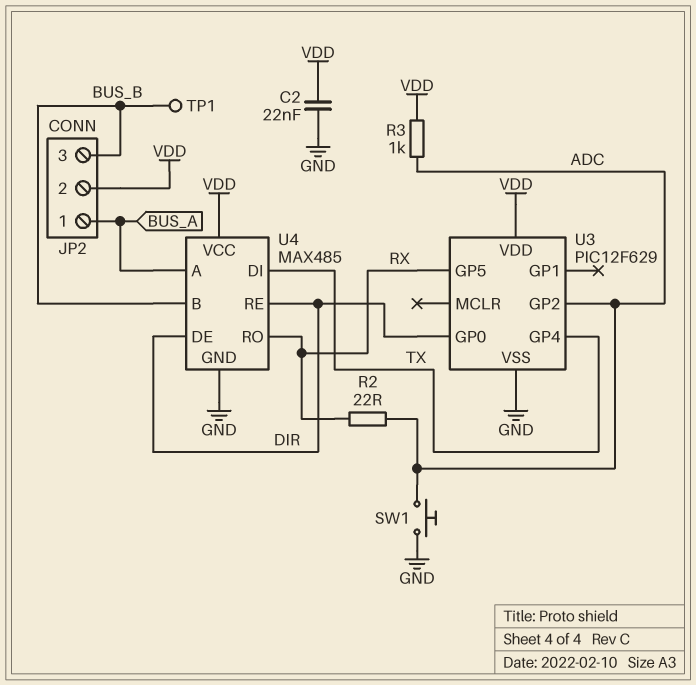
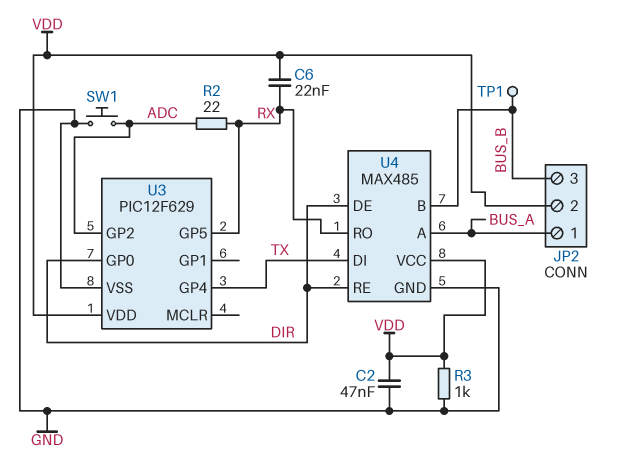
C2: 22nF (GND, VDD) -> 47nF (GND, VDD)
C6: none -> 22nF (RX, VDD)
R3: 1k (ADC, VDD) -> 1k (GND, VDD)

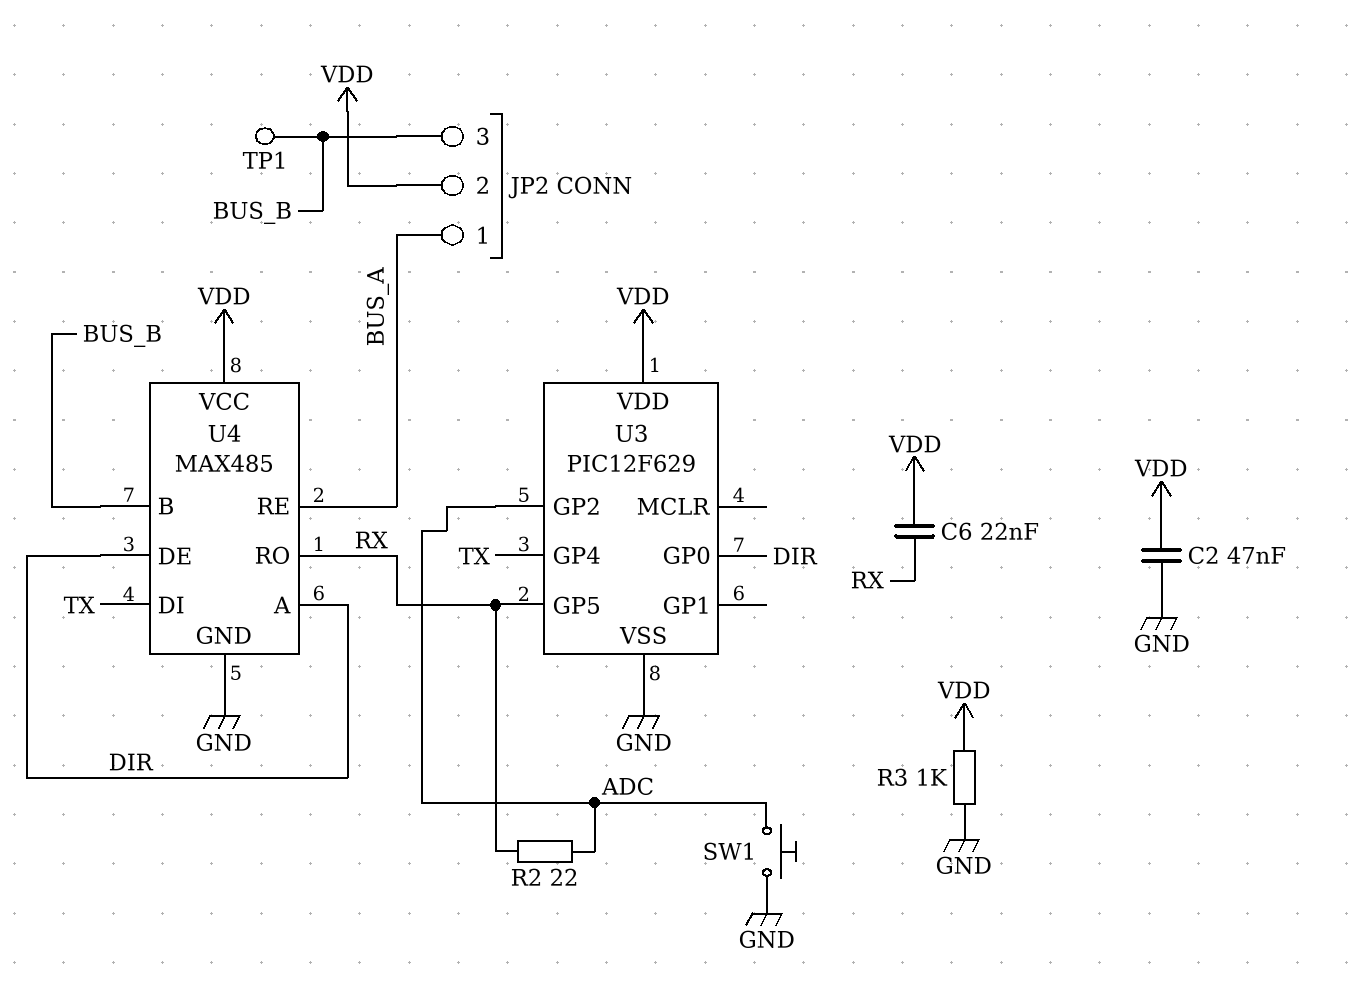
U4 pin A: BUS_A -> DIR
U4 pin RE: DIR -> BUS_A

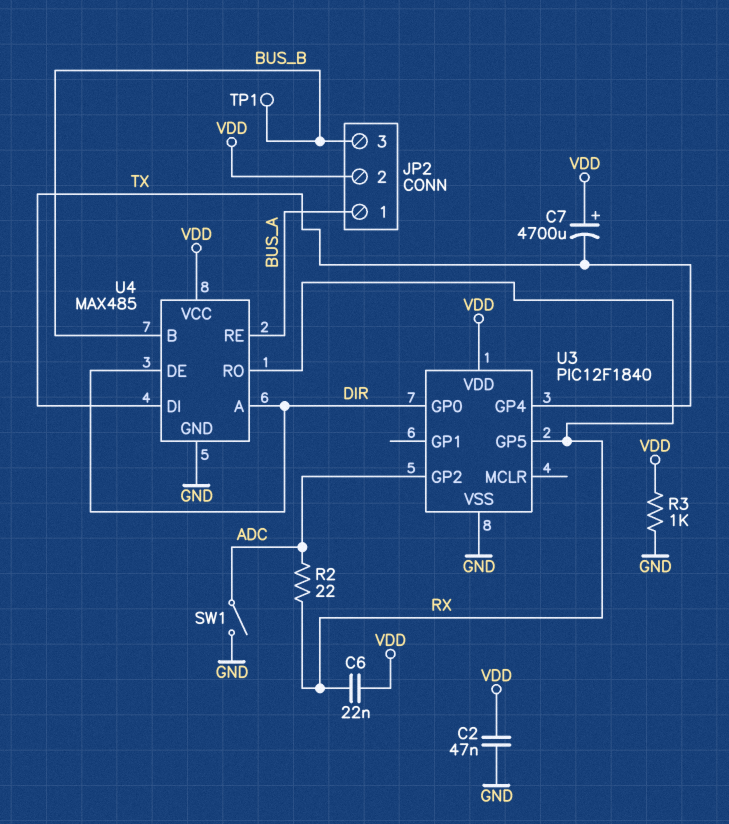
C7: none -> 4700uF (plus VDD, minus TX)
SW1: button (ADC, GND) -> switch (ADC, GND)
U3: PIC12F629 -> PIC12F1840

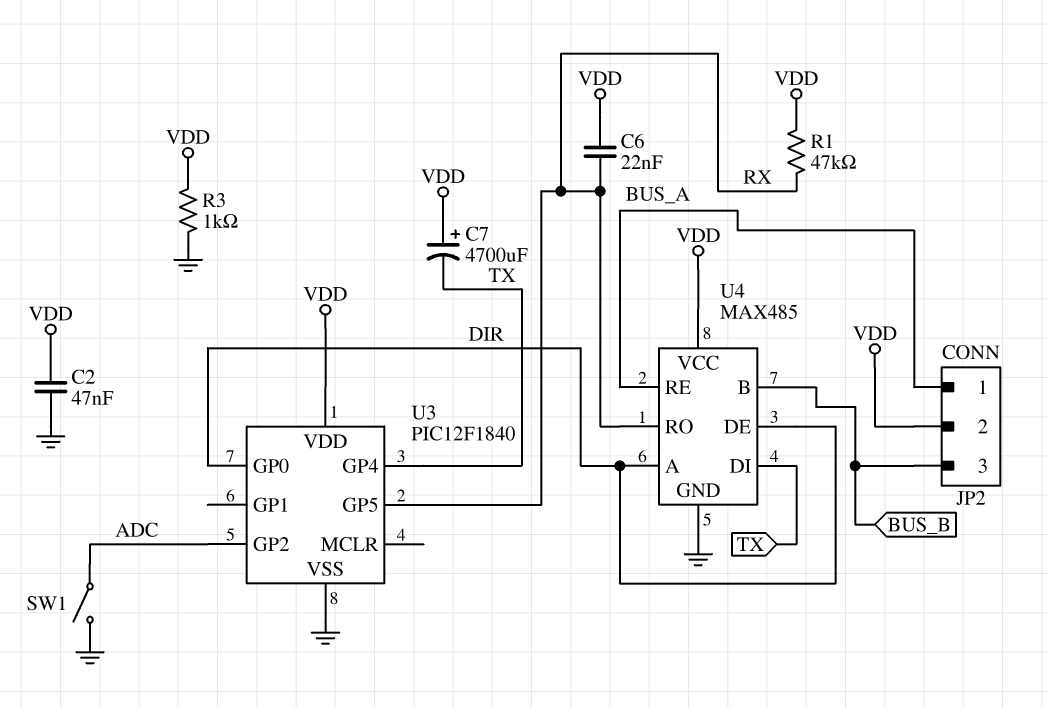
R1: none -> 47k (RX, VDD)
R2: 22 (ADC, RX) -> none
TP1: test point (BUS_B) -> none

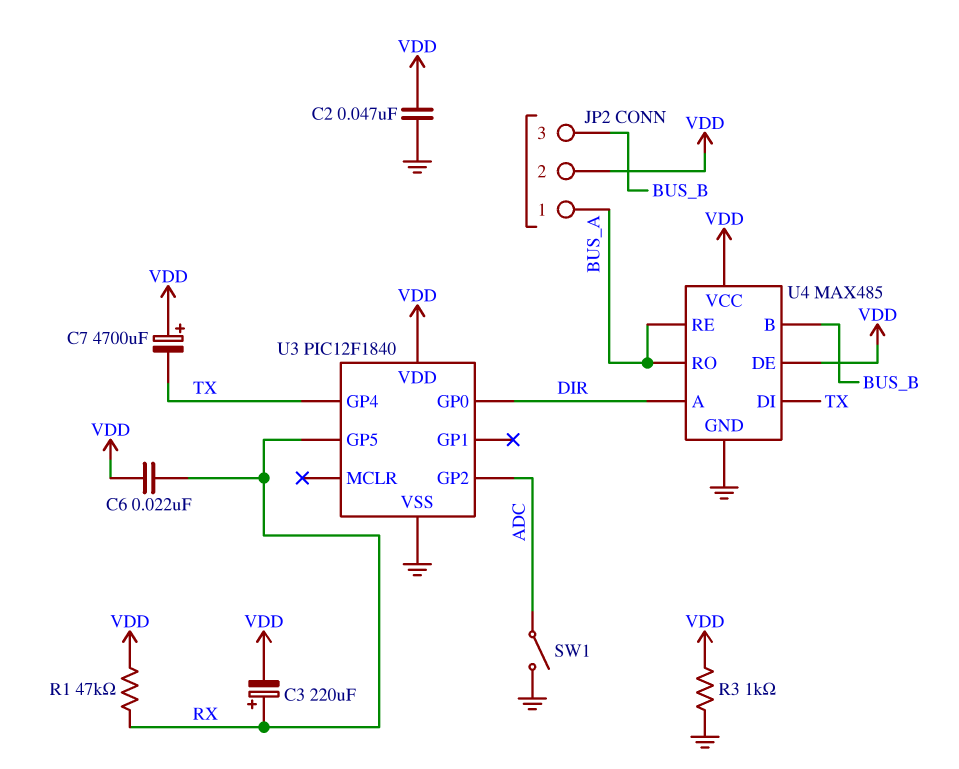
C3: none -> 220uF (plus RX, minus VDD)
U4 pin DE: DIR -> VDD
U4 pin RO: RX -> BUS_A

